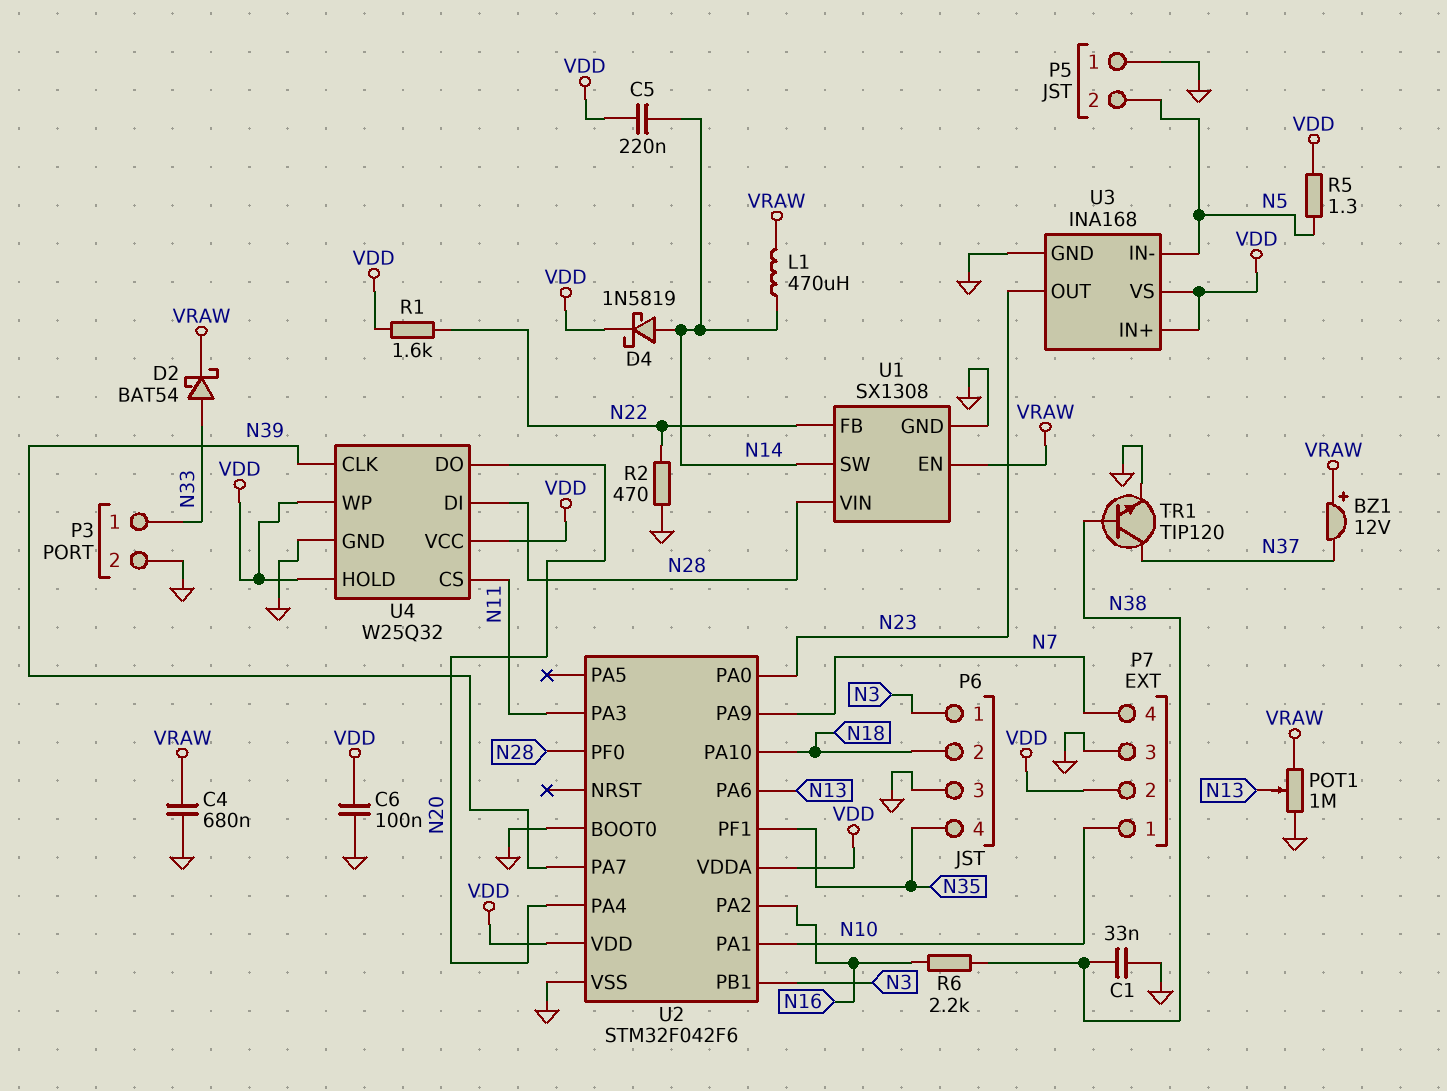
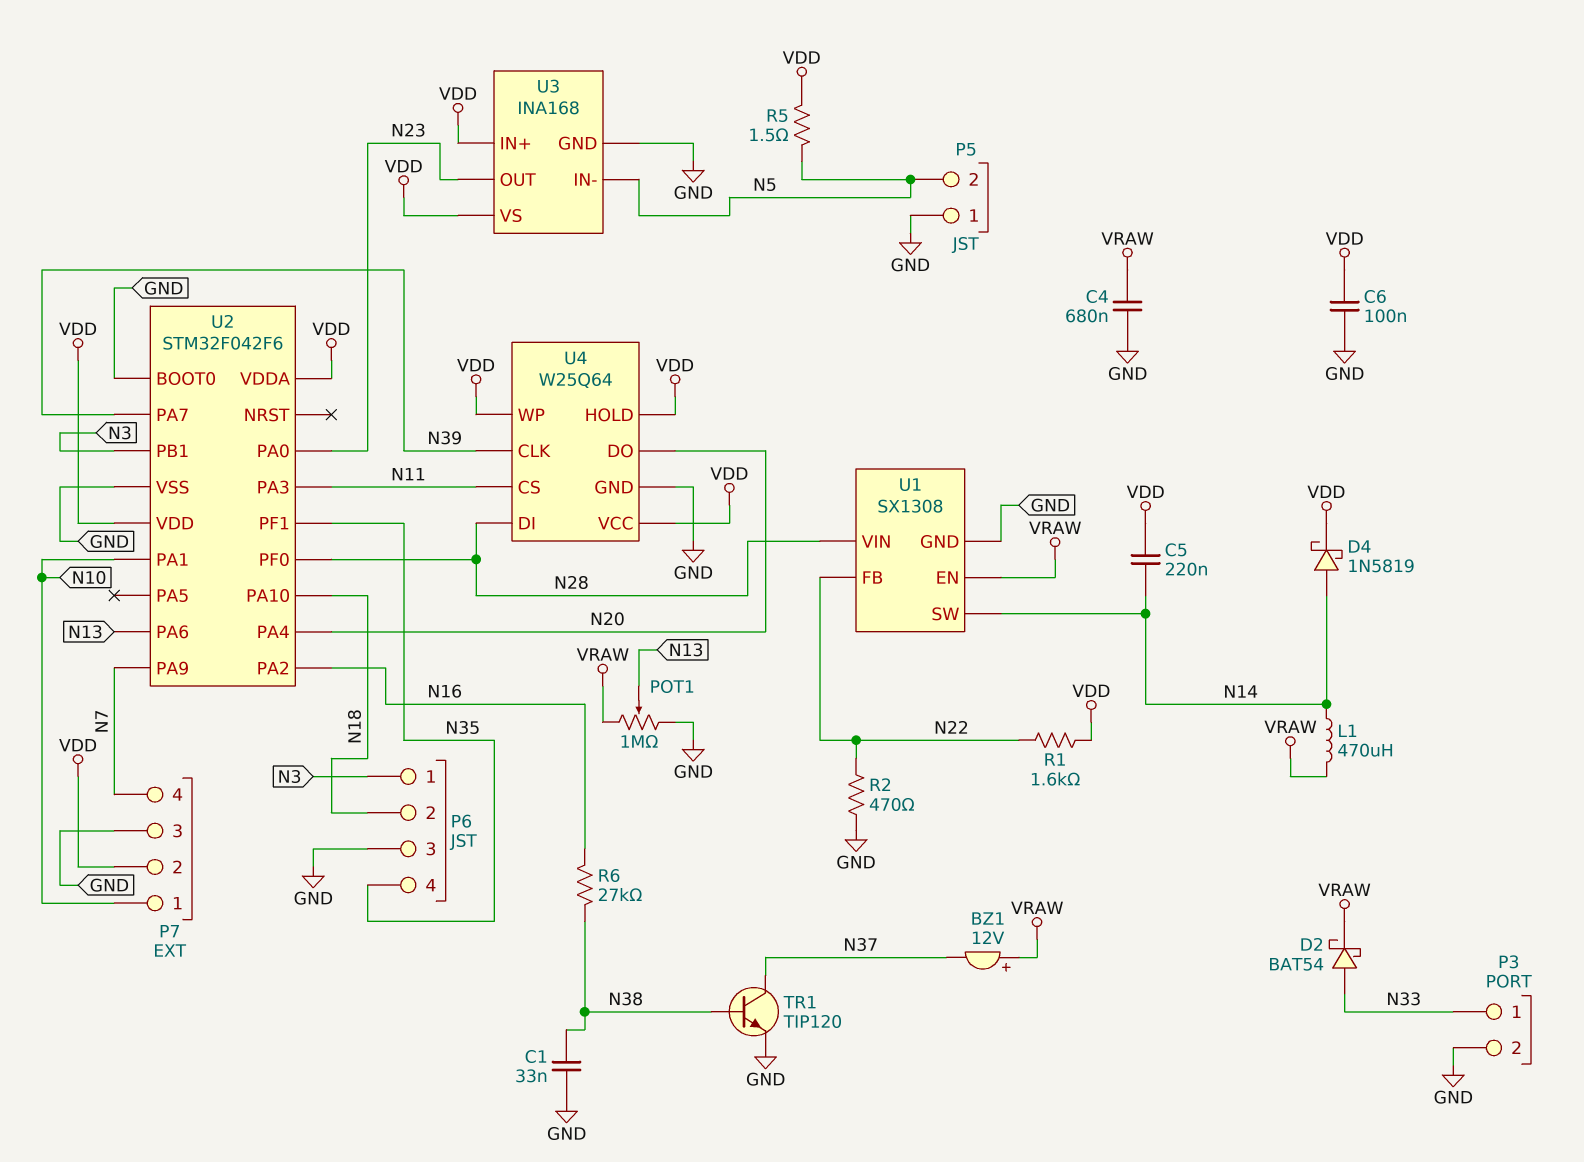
R5: 1.3 (N5, VDD) -> 1.5 (N5, VDD)
R6: 2.2k (N16, N38) -> 27k (N16, N38)
U4: W25Q32 -> W25Q64

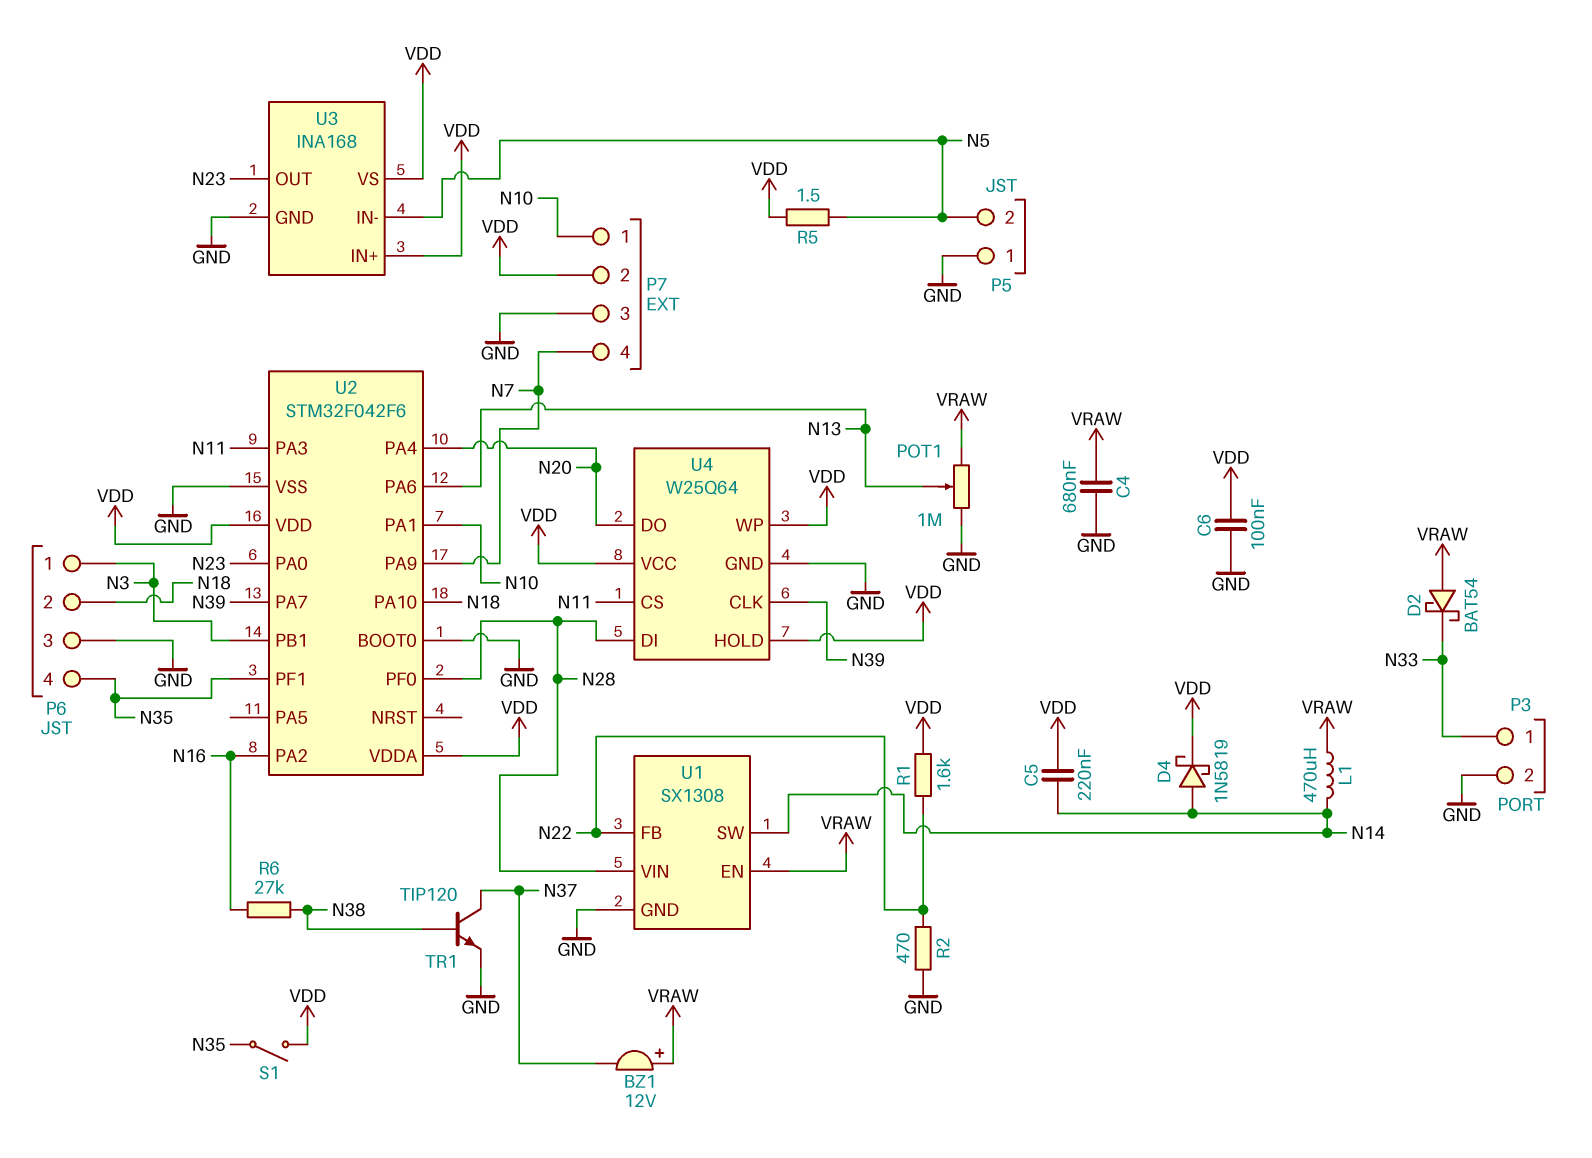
C1: 33nF (GND, N38) -> none
D2: schottky BAT54 (A N33, K VRAW) -> schottky BAT54 (A VRAW, K N33)
S1: none -> switch (N35, VDD)

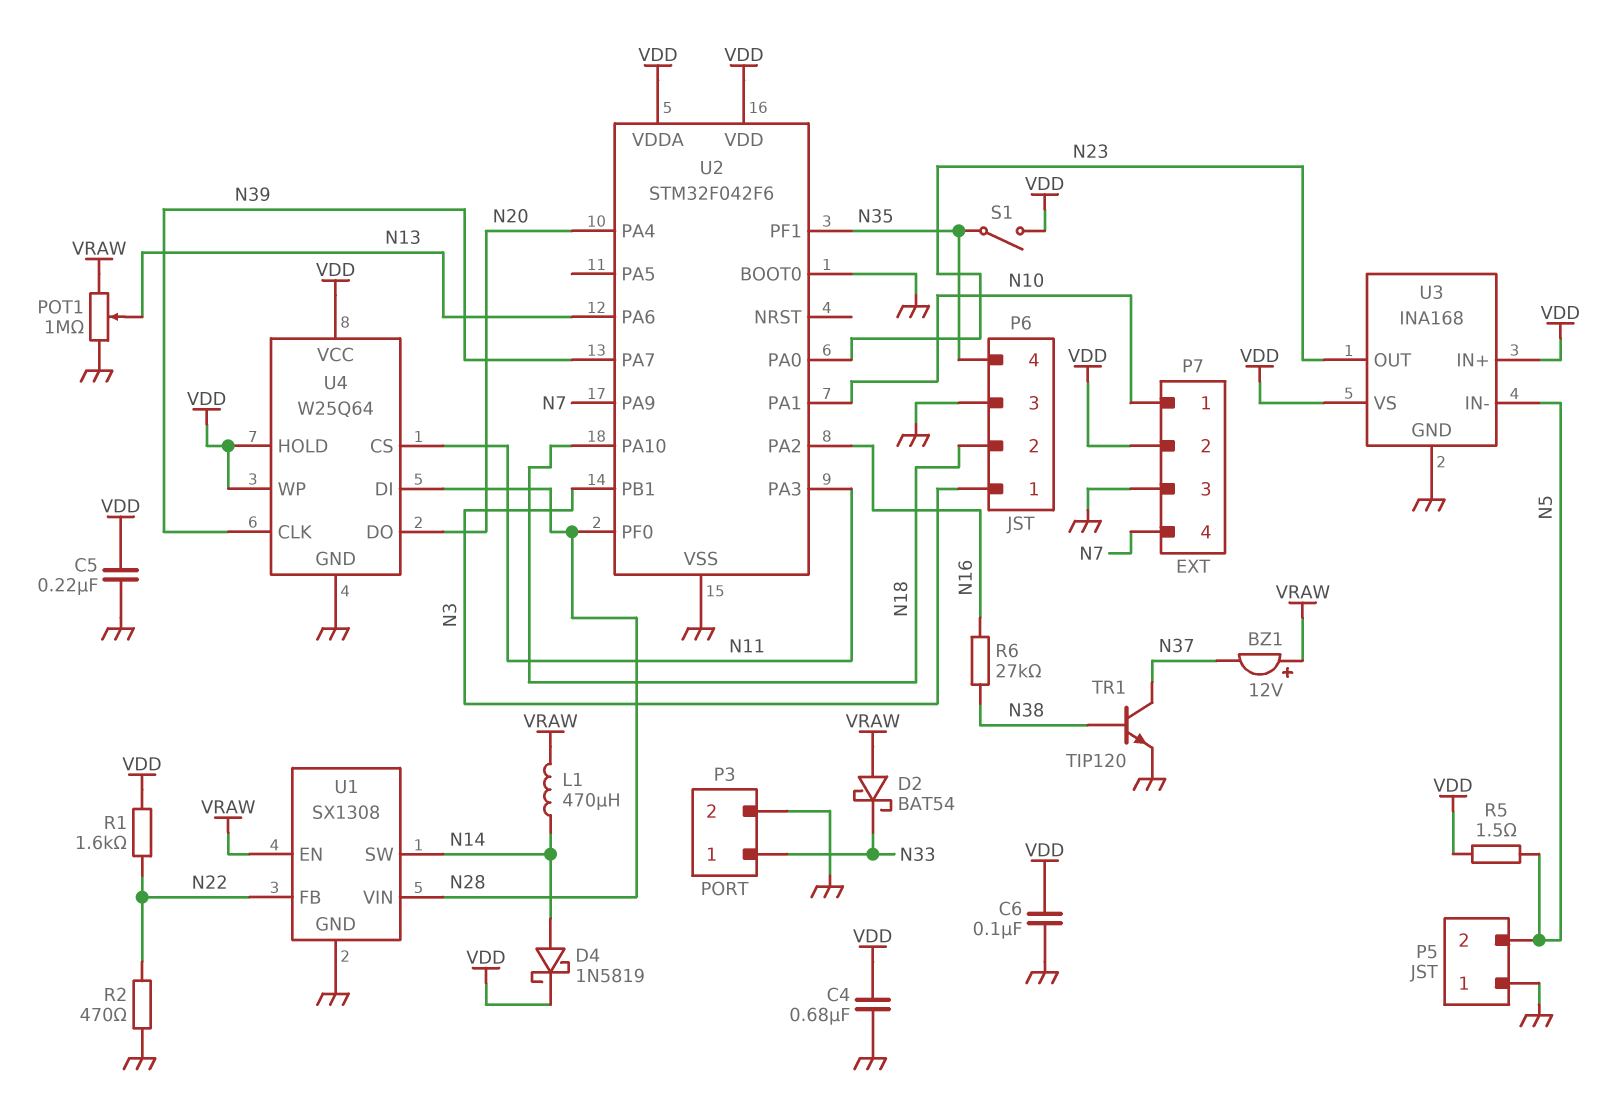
C4: 680nF (GND, VRAW) -> 680nF (GND, VDD)
C5: 220nF (N14, VDD) -> 220nF (GND, VDD)

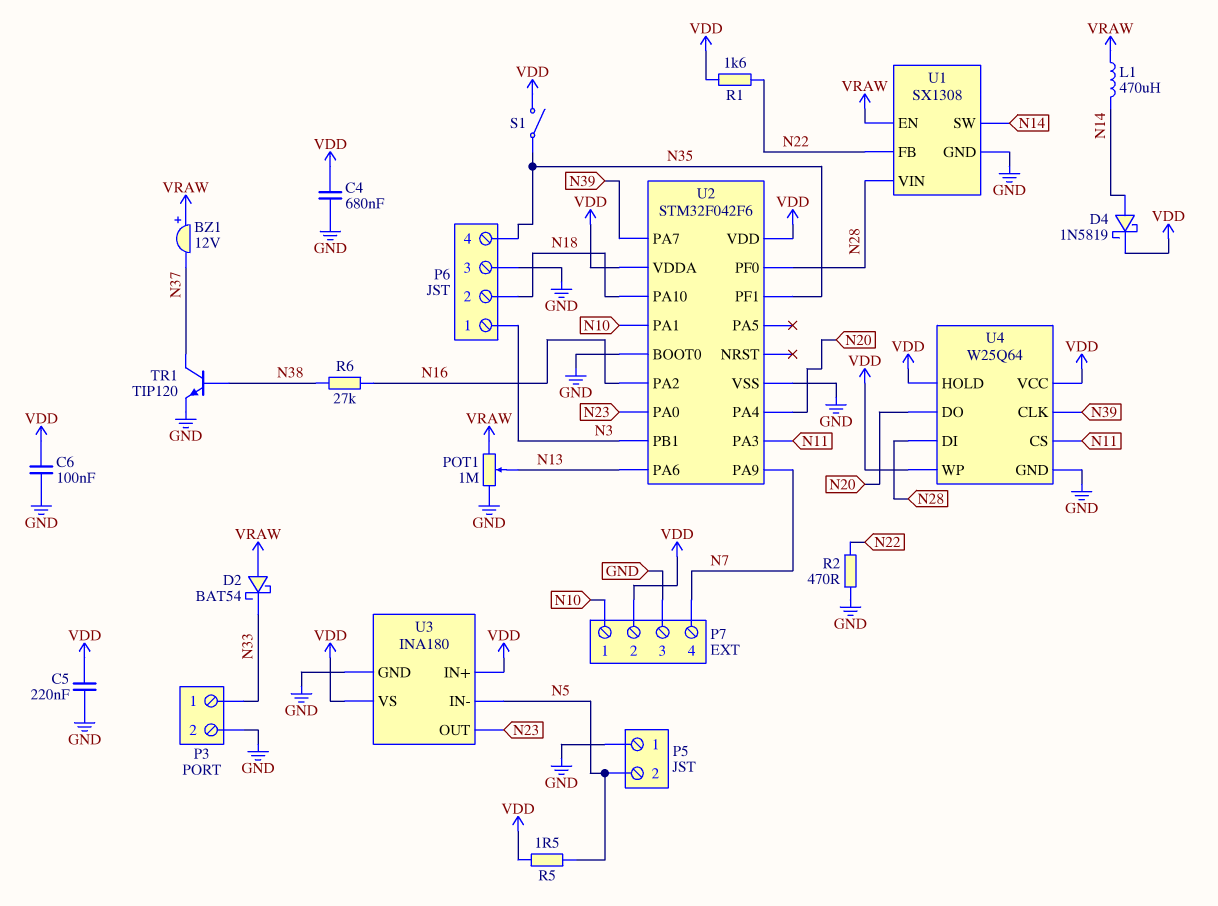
U3: INA168 -> INA180

